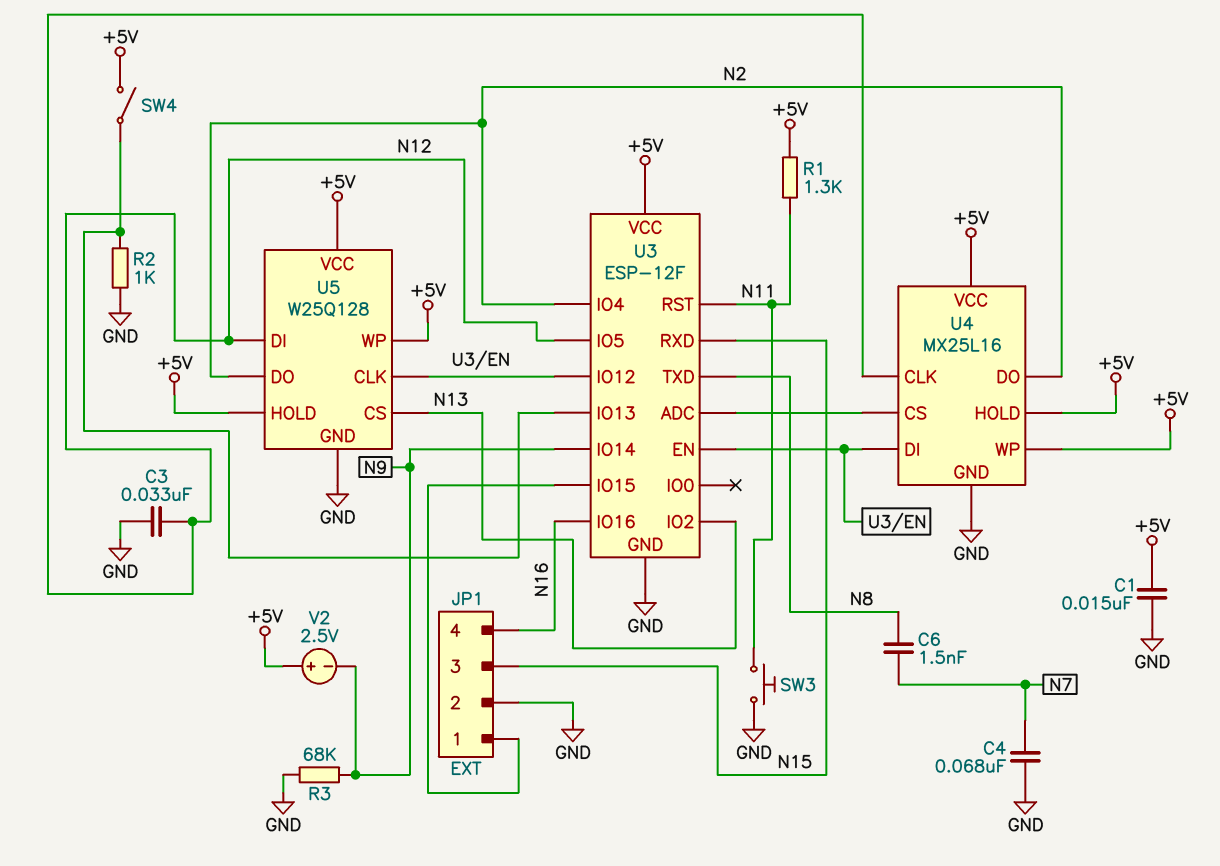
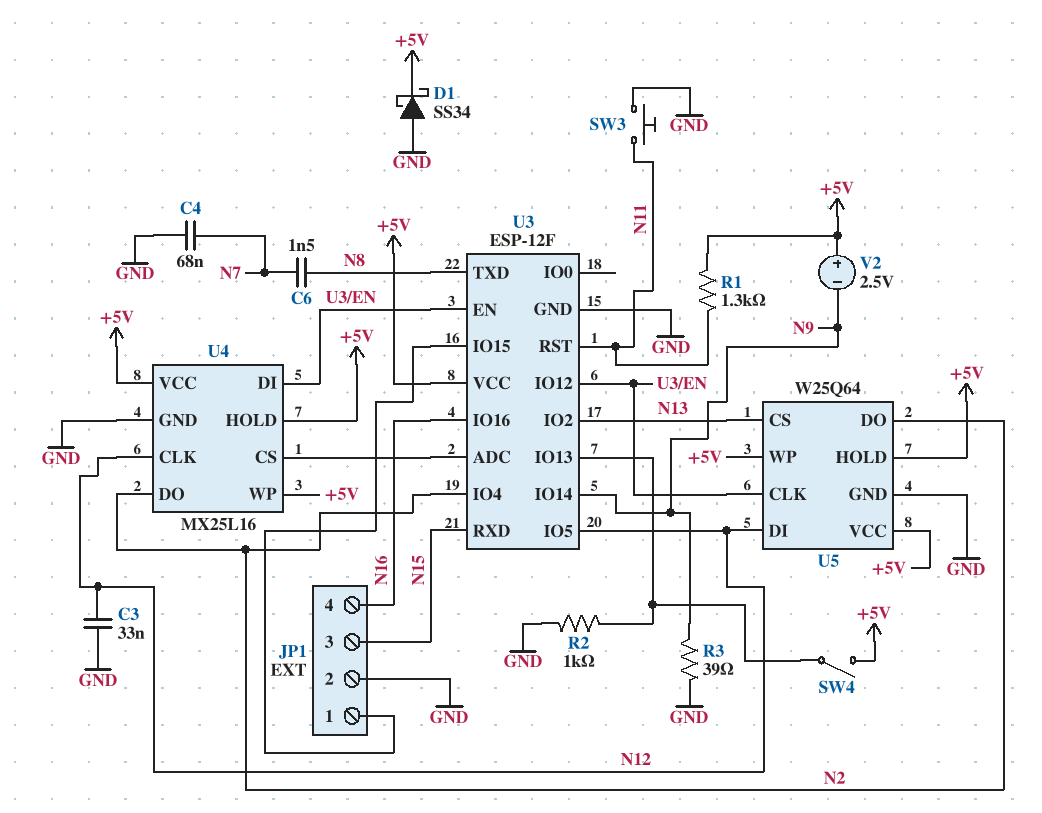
C1: 15nF (+5V, GND) -> none
D1: none -> schottky SS34 (A GND, K +5V)
R3: 68k (GND, N9) -> 39 (GND, N9)
U5: W25Q128 -> W25Q64

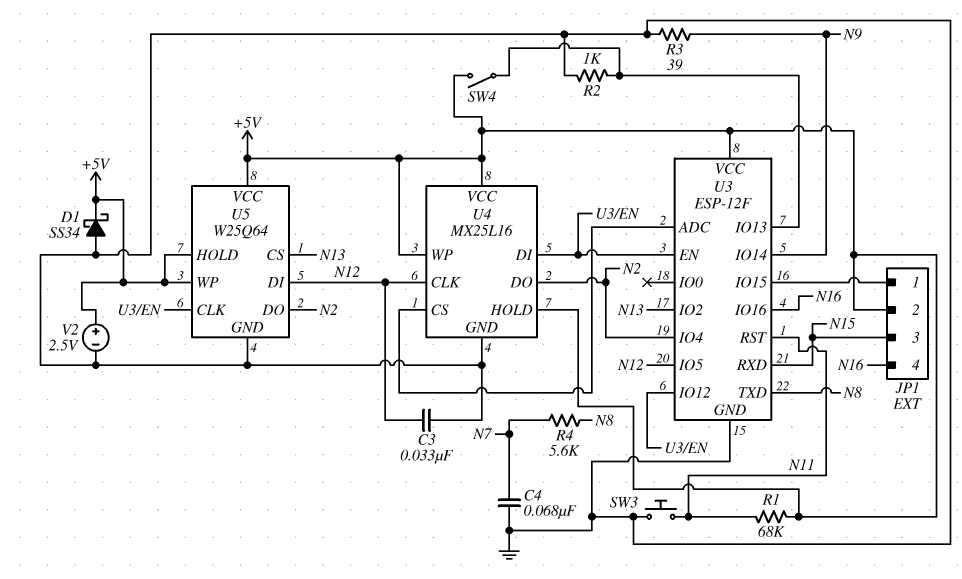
C6: 1.5nF (N7, N8) -> none
JP1 pin 2: GND -> +5V
R1: 1.3k (+5V, N11) -> 68k (+5V, N11)
R4: none -> 5.6k (N7, N8)
V2: 2.5V (plus +5V, minus N9) -> 2.5V (plus +5V, minus GND)

